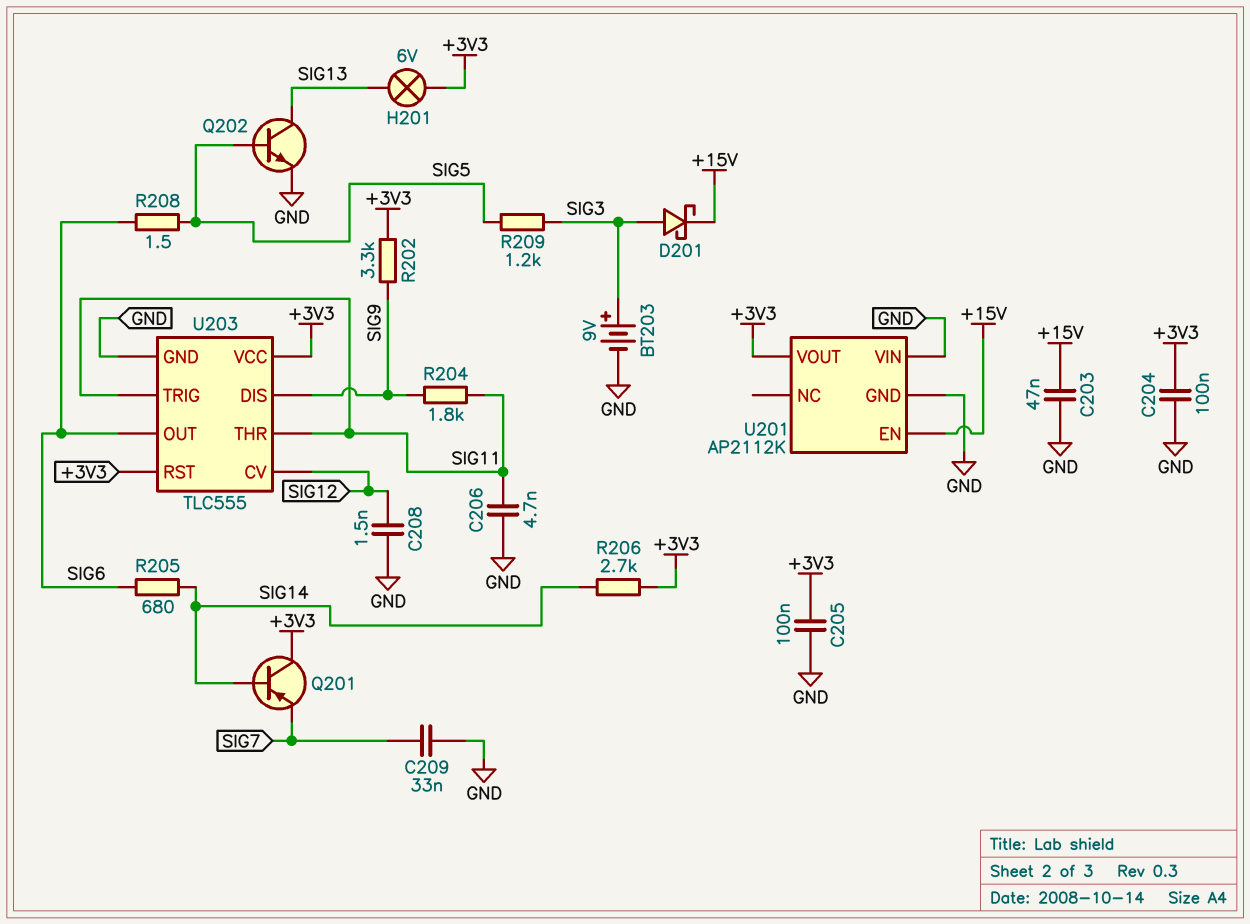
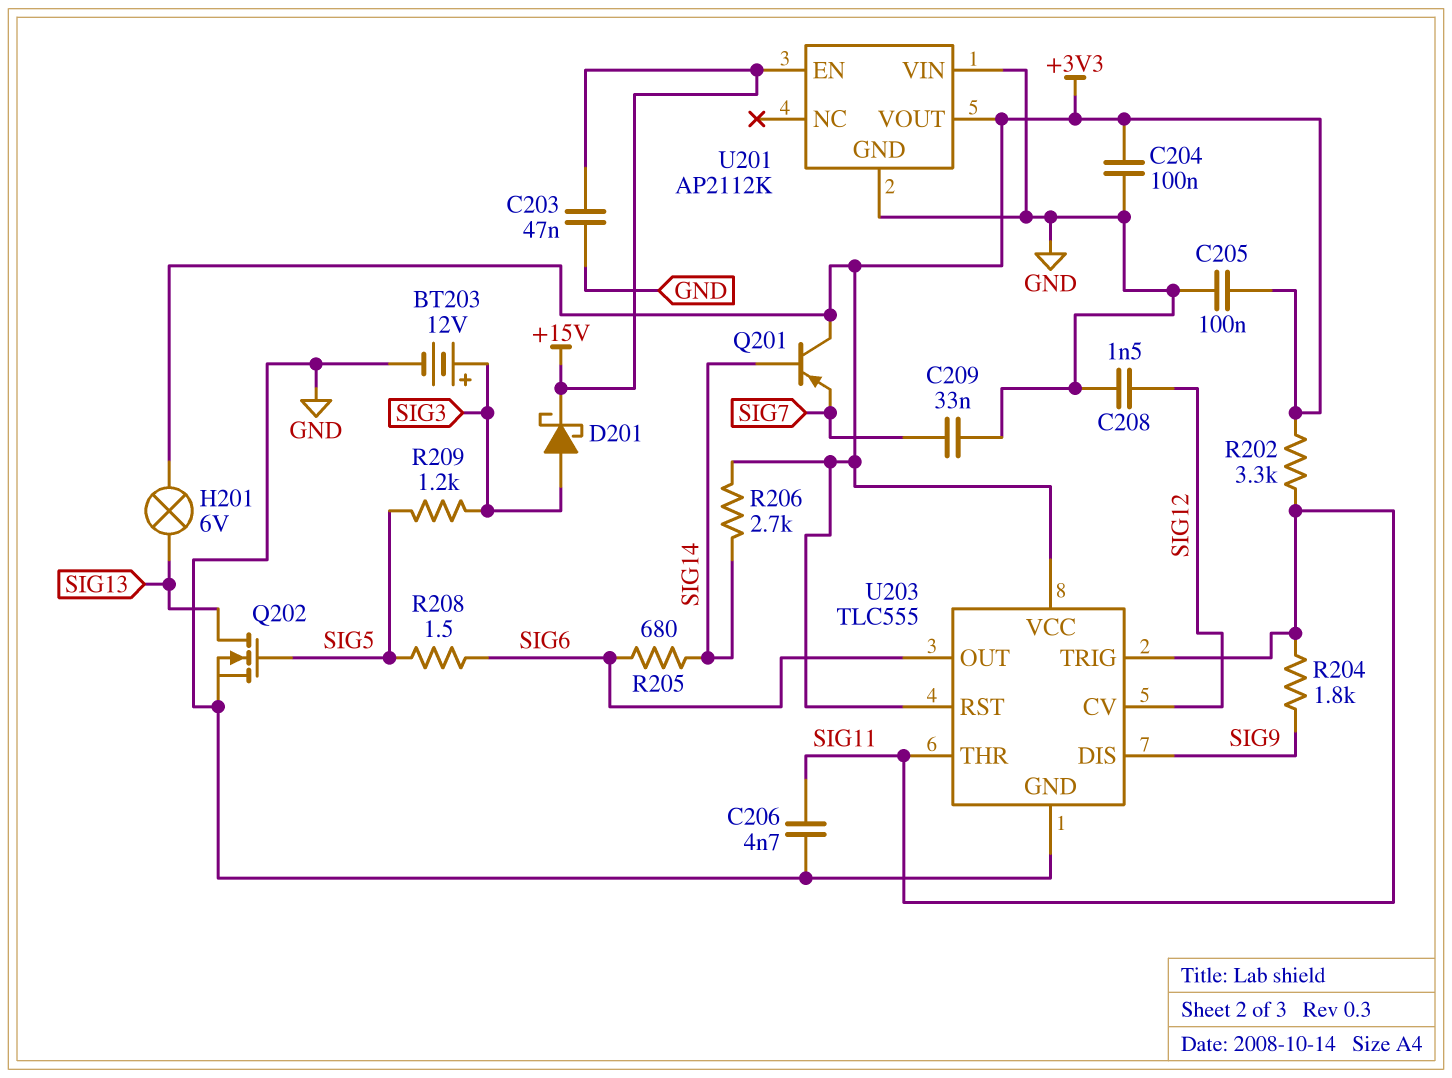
BT203: 9V (plus SIG3, minus GND) -> 12V (plus SIG3, minus GND)
Q202: NPN (B SIG5, C SIG13, E GND) -> NMOS (G SIG5, D SIG13, S GND)
R202: 3.3k (+3V3, SIG9) -> 3.3k (+3V3, SIG11)

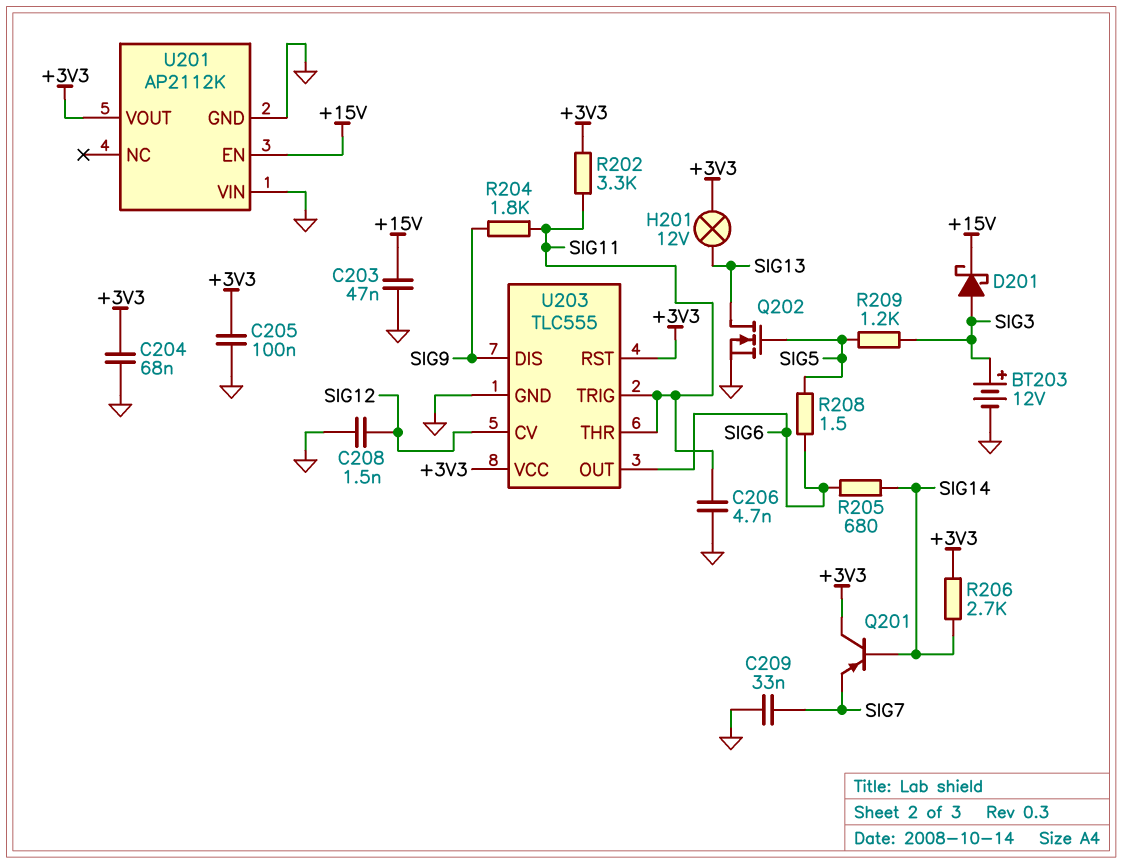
C204: 100nF (+3V3, GND) -> 68nF (+3V3, GND)
H201: lamp 6V (+3V3, SIG13) -> lamp 12V (+3V3, SIG13)

